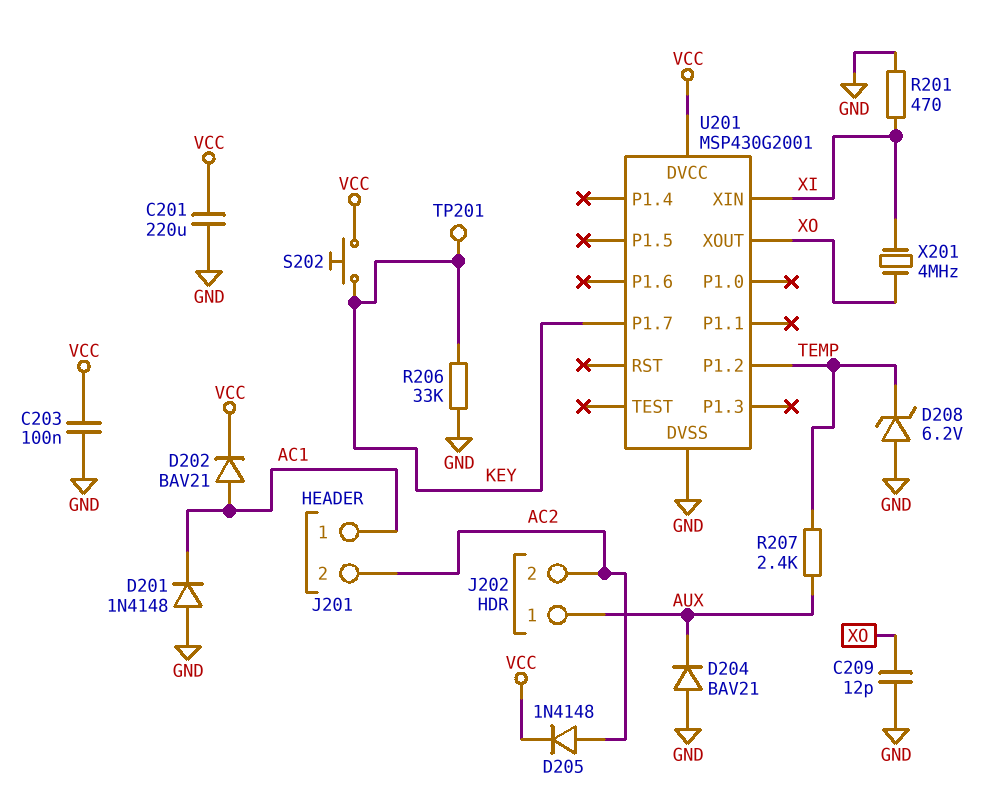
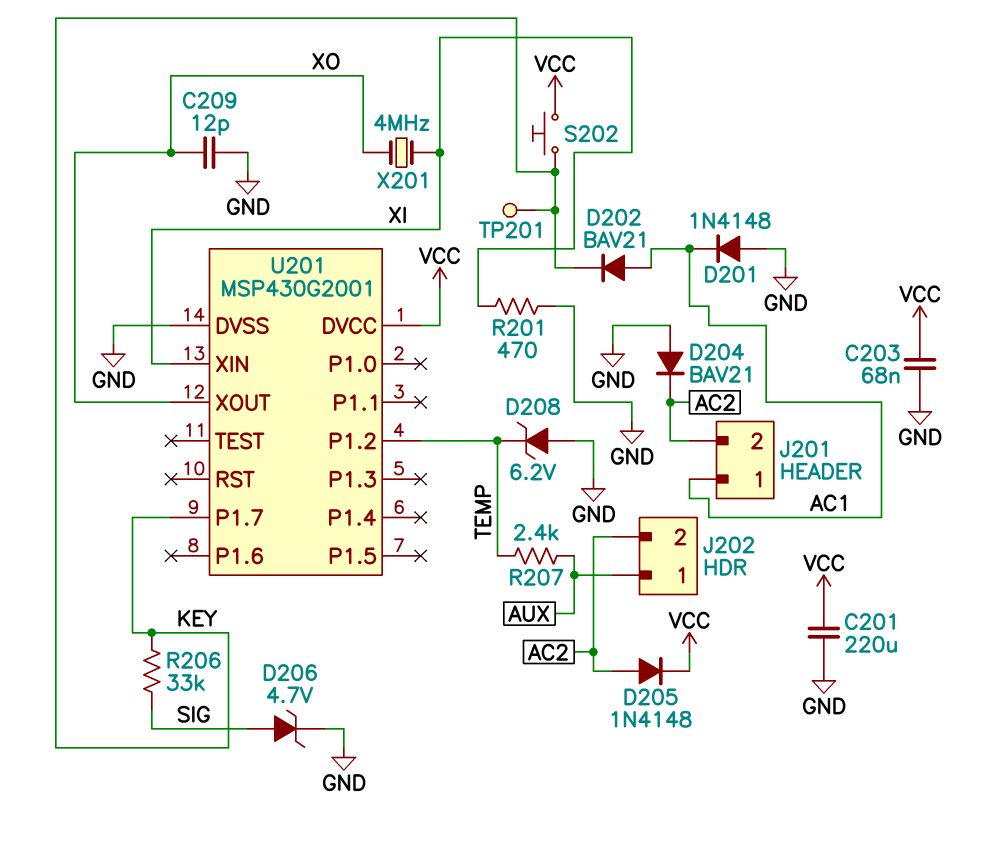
C203: 100nF (GND, VCC) -> 68nF (GND, VCC)
D202: diode BAV21 (A AC1, K VCC) -> diode BAV21 (A AC1, K KEY)
D204: diode BAV21 (A GND, K AUX) -> diode BAV21 (A GND, K AC2)
D206: none -> zener 4.7V (A SIG, K GND)
R206: 33k (GND, KEY) -> 33k (KEY, SIG)

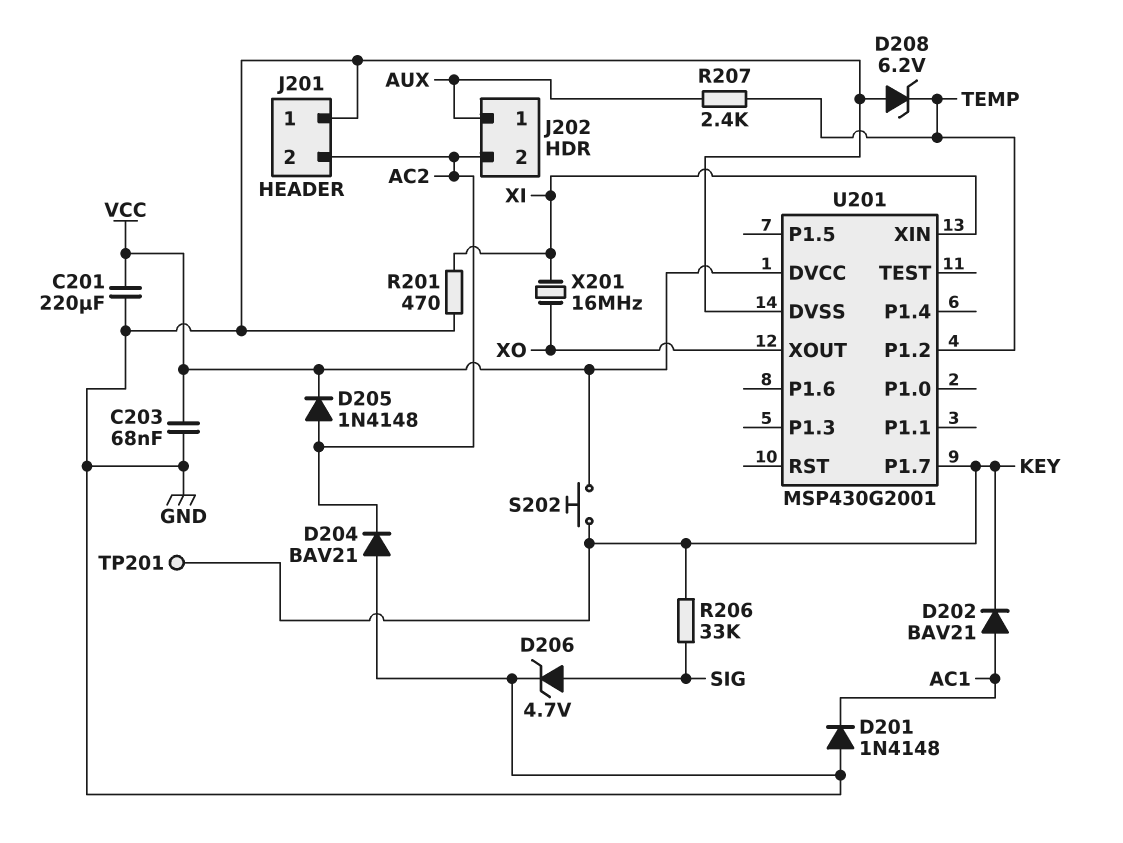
C209: 12pF (GND, XO) -> none
J201 pin 1: AC1 -> GND
X201: 4MHz (XI, XO) -> 16MHz (XI, XO)

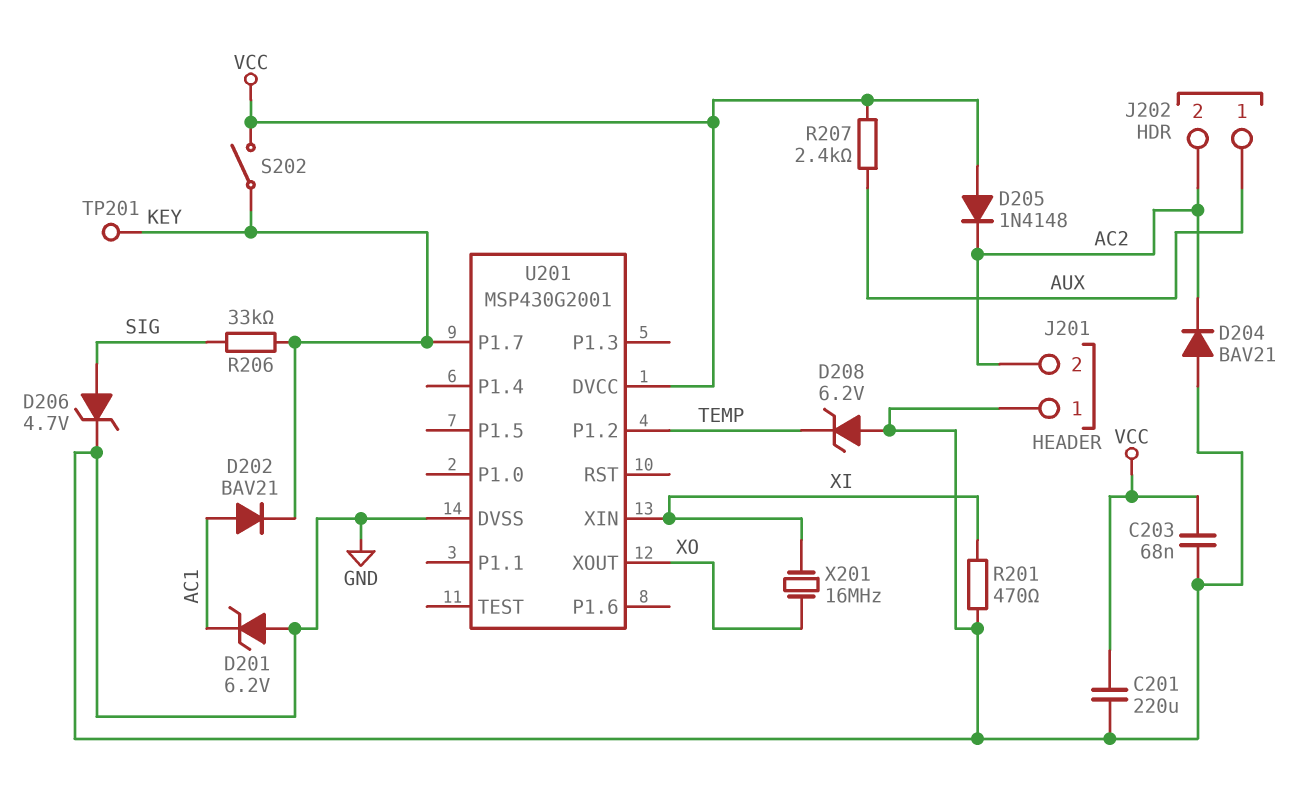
D201: diode 1N4148 (A GND, K AC1) -> zener 6.2V (A GND, K AC1)
D205: diode 1N4148 (A AC2, K VCC) -> diode 1N4148 (A VCC, K AC2)
R207: 2.4k (AUX, TEMP) -> 2.4k (AUX, VCC)
S202: button (KEY, VCC) -> switch (KEY, VCC)

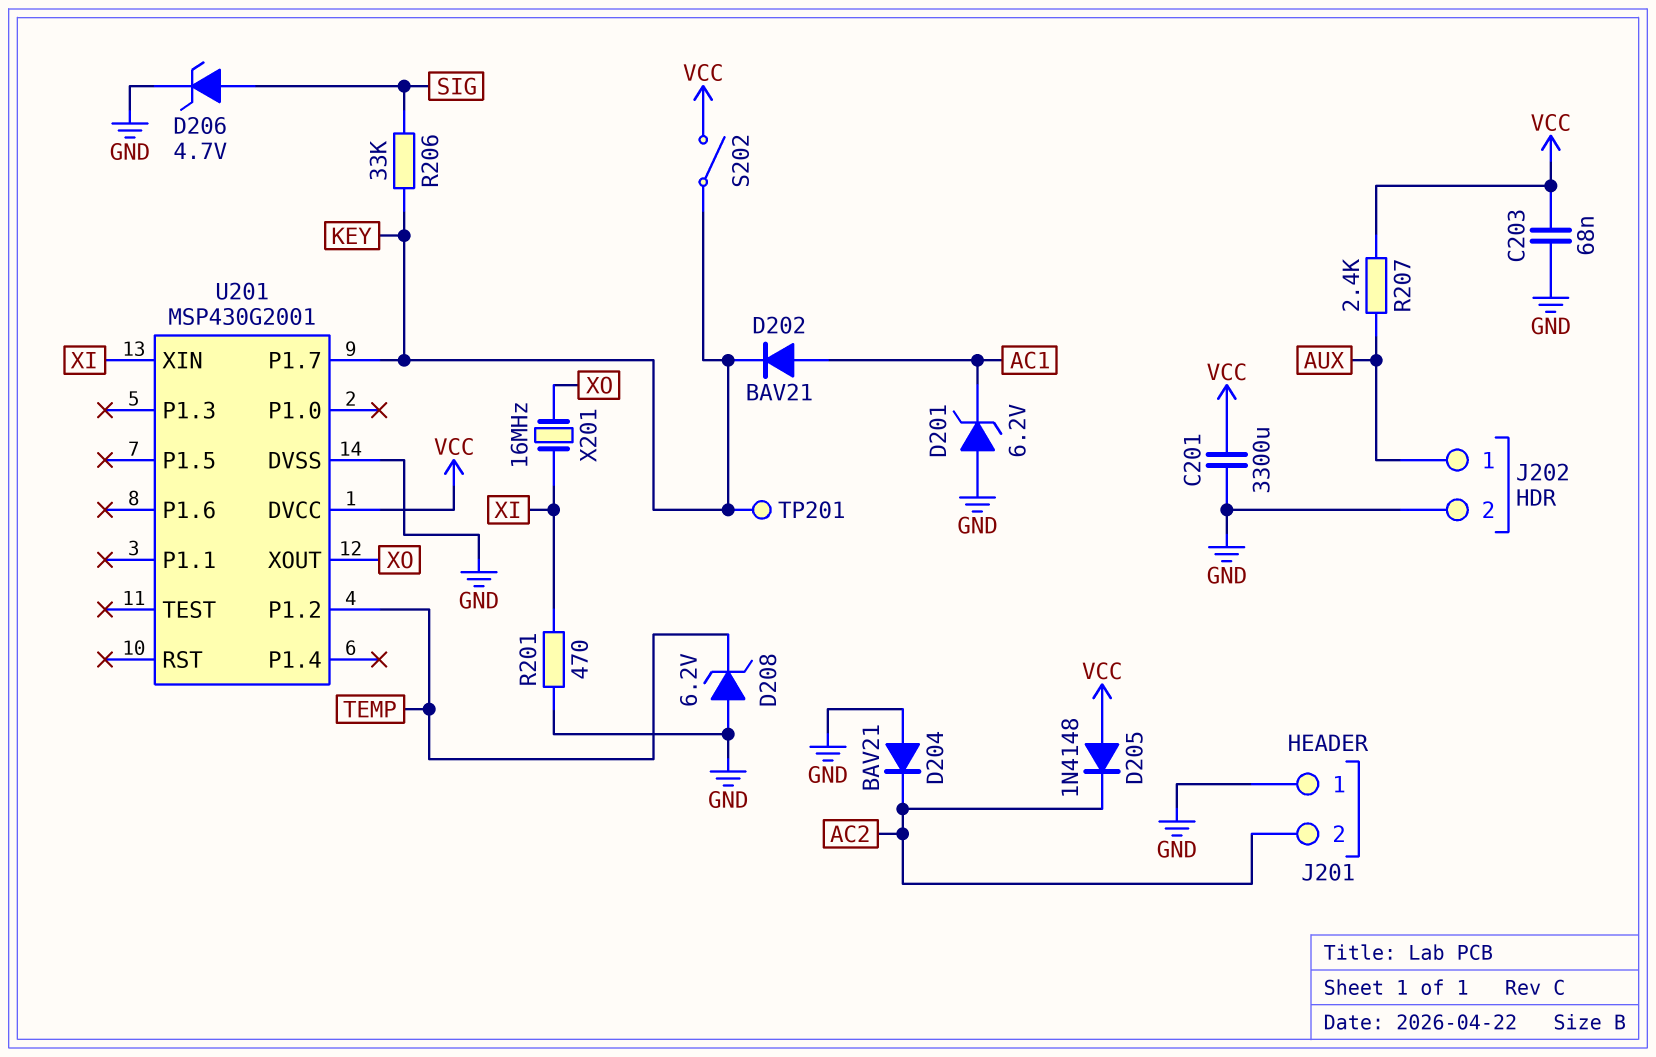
C201: 220uF (GND, VCC) -> 3300uF (GND, VCC)
J202 pin 2: AC2 -> GND

